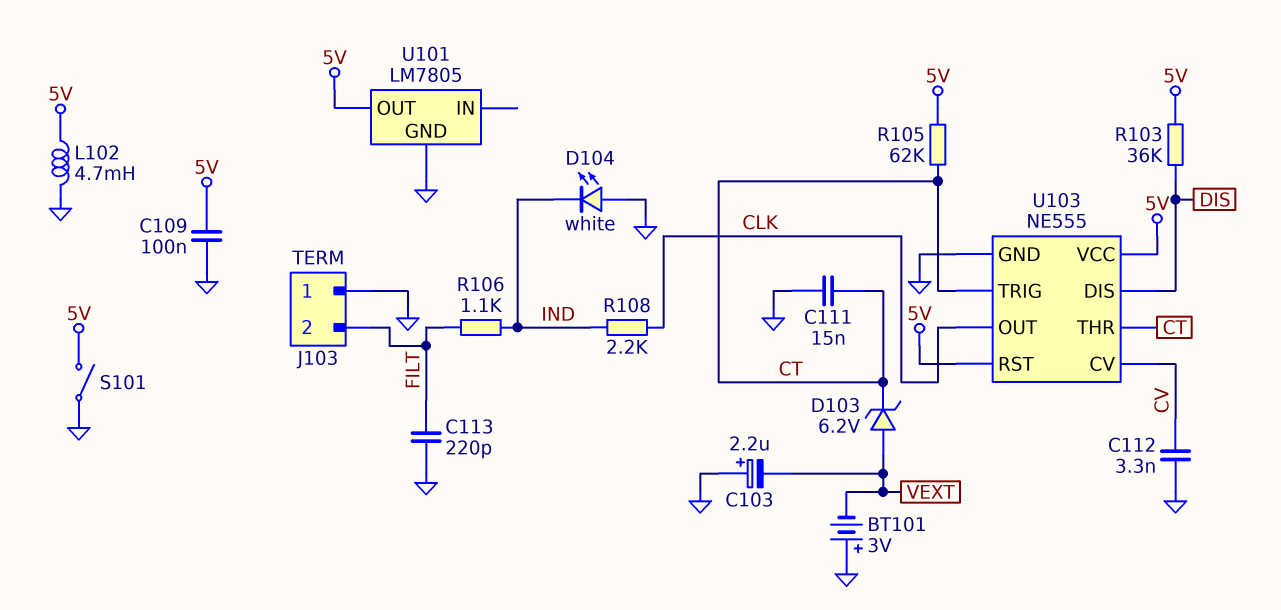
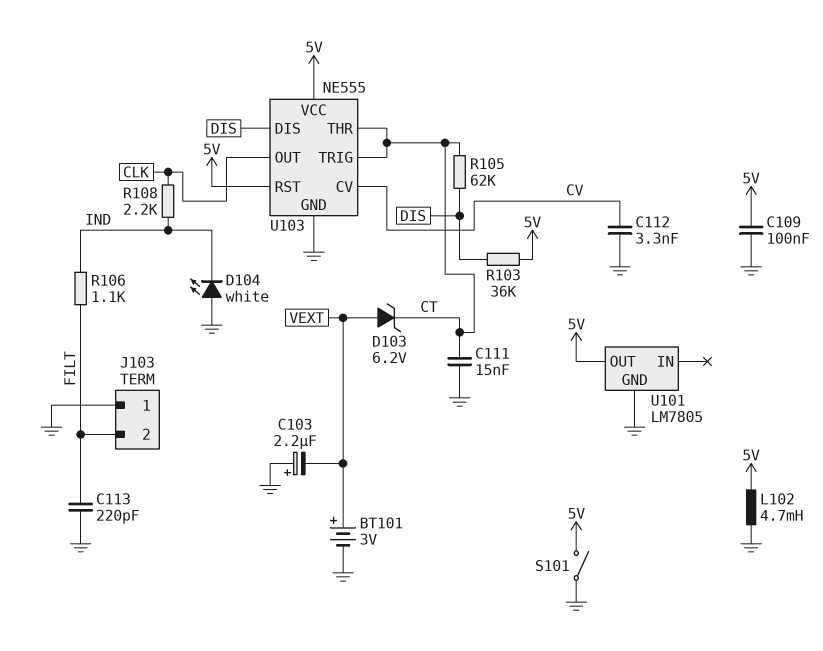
BT101: 3V (plus GND, minus VEXT) -> 3V (plus VEXT, minus GND)
R105: 62k (5V, CT) -> 62k (CT, DIS)

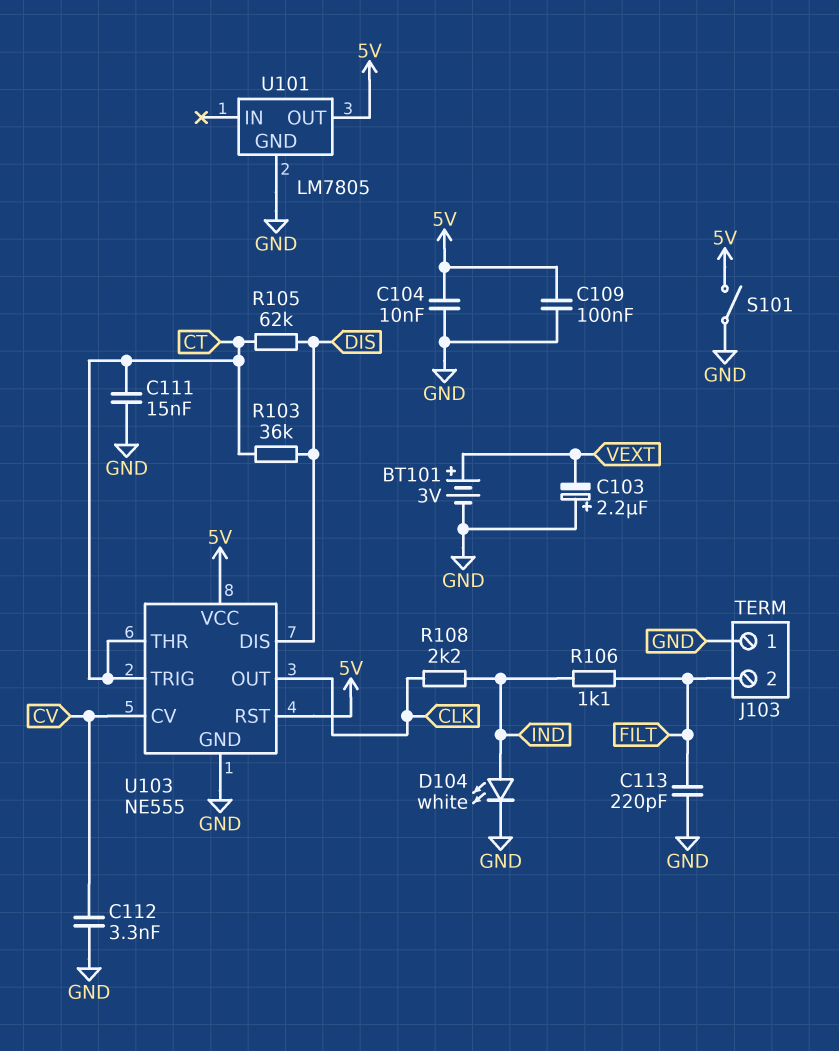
C104: none -> 10nF (5V, GND)
D103: zener 6.2V (A VEXT, K CT) -> none
D104: LED white (A GND, K IND) -> LED white (A IND, K GND)
L102: 4.7mH (5V, GND) -> none
R103: 36k (5V, DIS) -> 36k (CT, DIS)

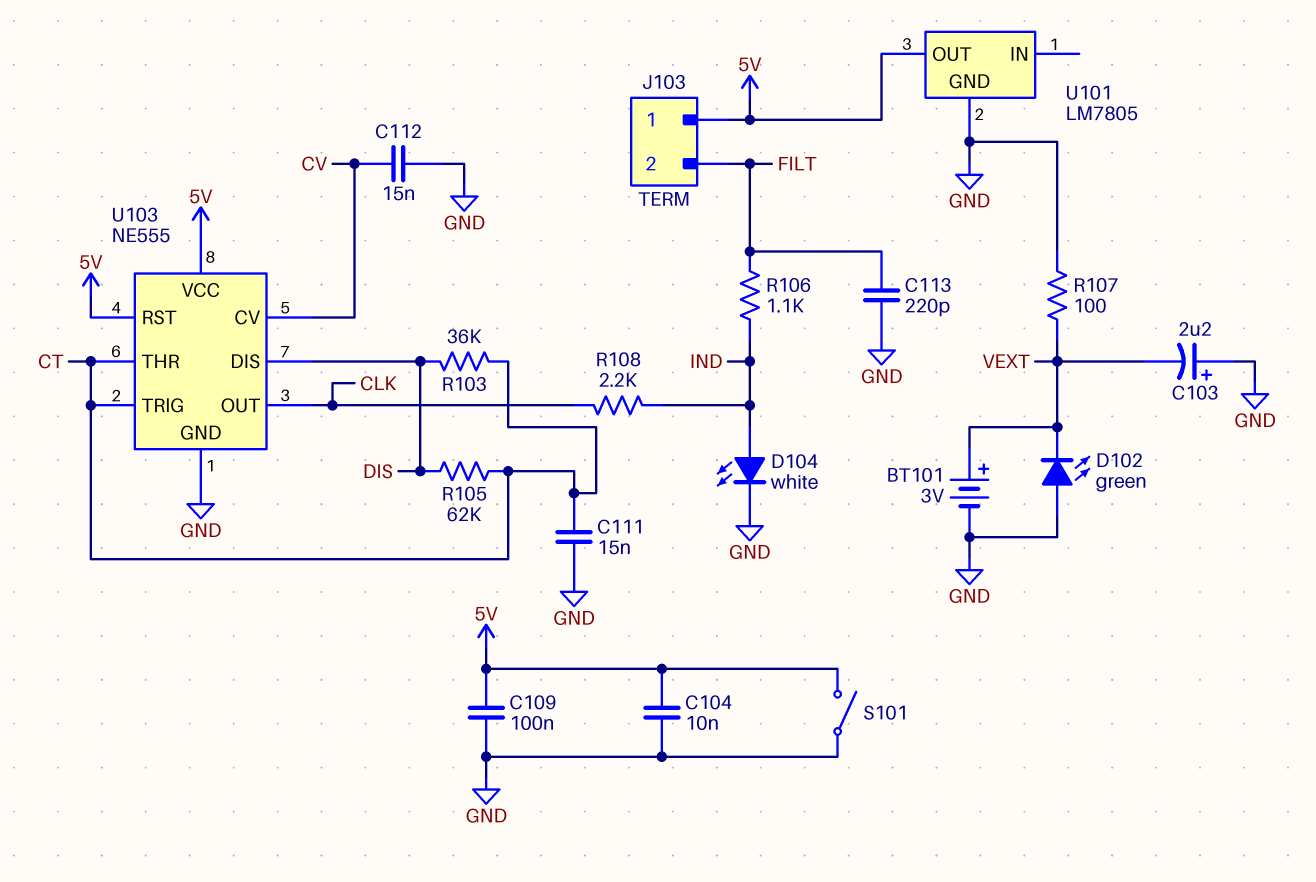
C112: 3.3nF (CV, GND) -> 15nF (CV, GND)
D102: none -> LED green (A GND, K VEXT)
J103 pin 1: GND -> 5V
R107: none -> 100 (GND, VEXT)

